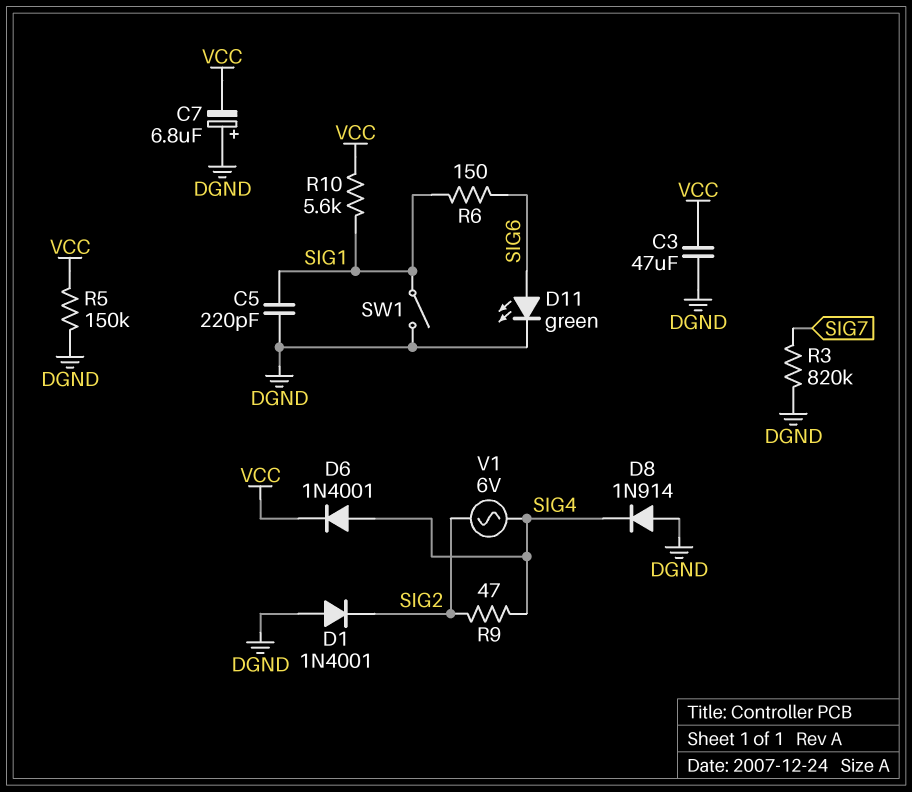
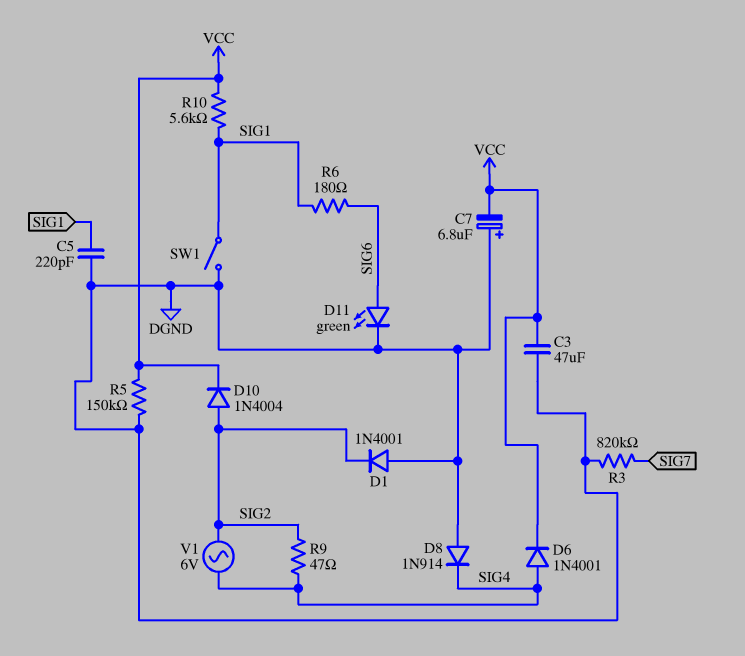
D10: none -> diode 1N4004 (A SIG2, K VCC)
R6: 150 (SIG1, SIG6) -> 180 (SIG1, SIG6)

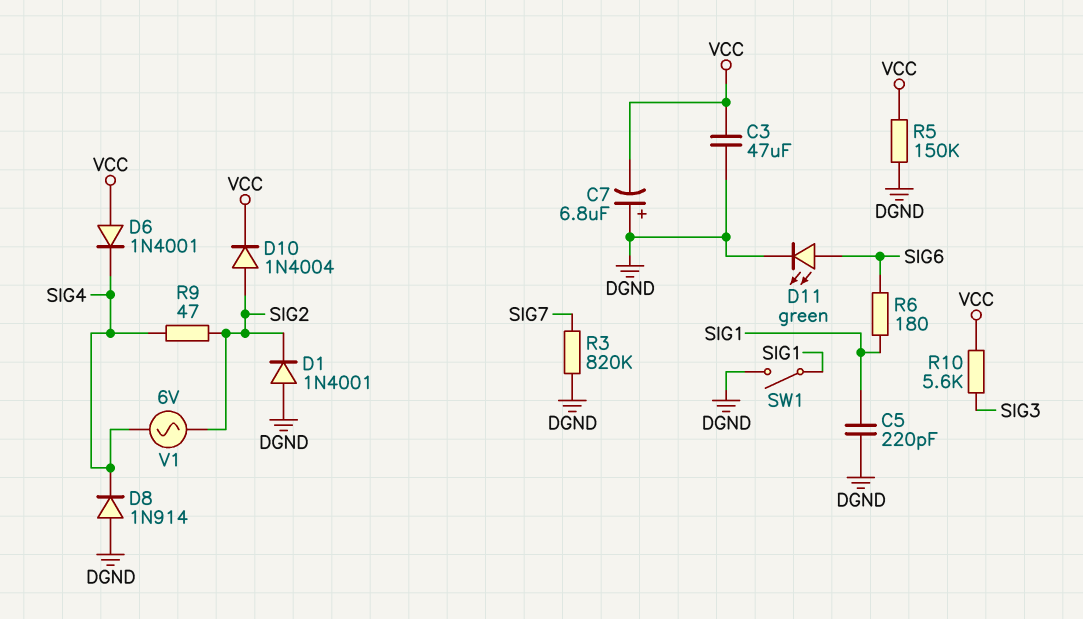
D6: diode 1N4001 (A SIG4, K VCC) -> diode 1N4001 (A VCC, K SIG4)
R10: 5.6k (SIG1, VCC) -> 5.6k (SIG3, VCC)

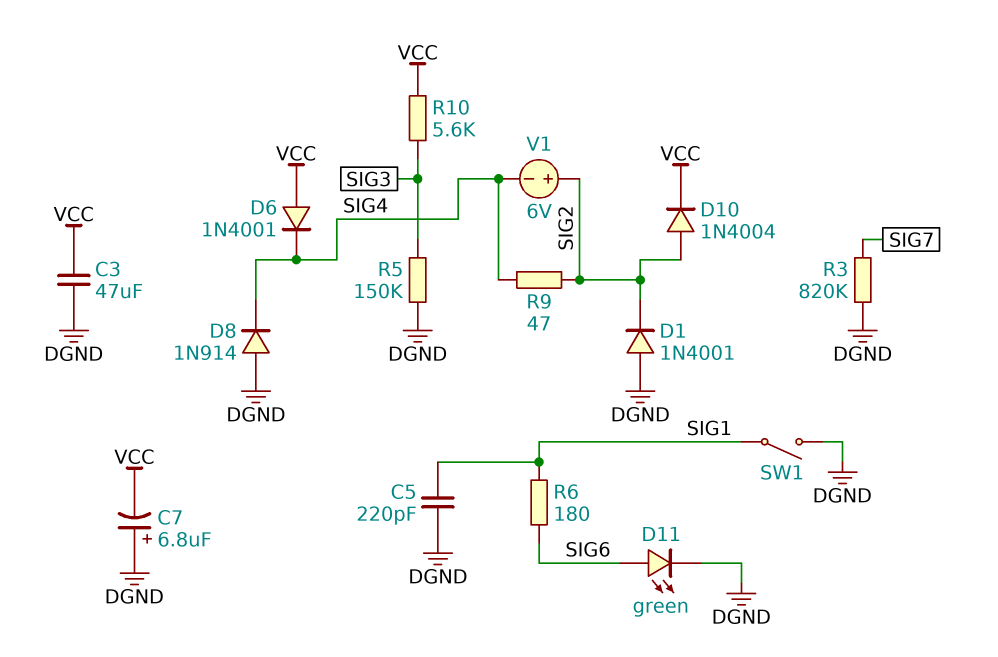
R5: 150k (DGND, VCC) -> 150k (DGND, SIG3)
V1: AC 6V (SIG2, SIG4) -> 6V (plus SIG2, minus SIG4)

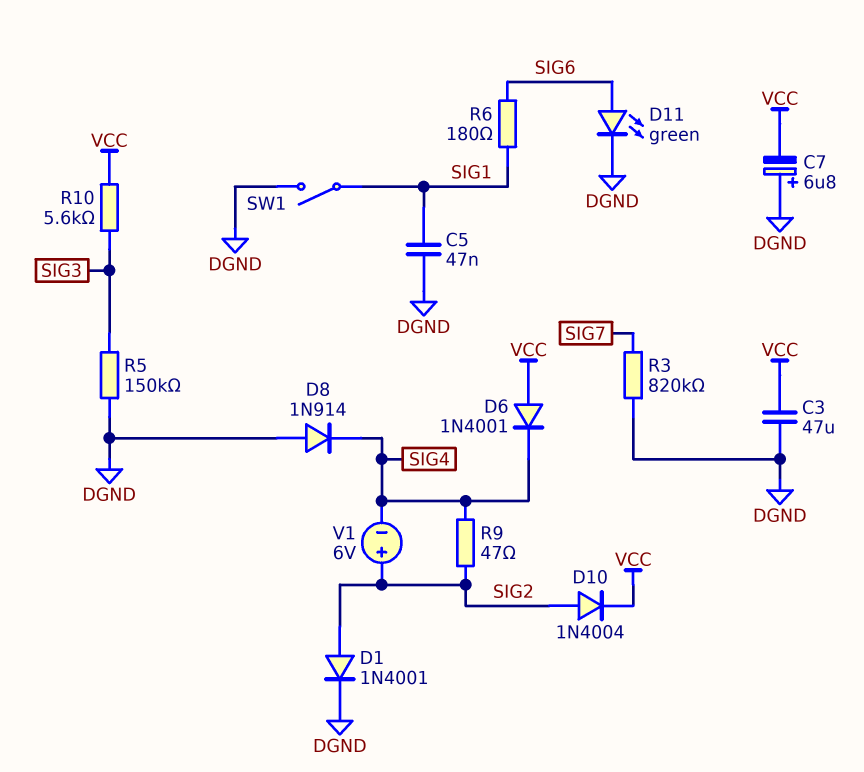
C5: 220pF (DGND, SIG1) -> 47nF (DGND, SIG1)
D1: diode 1N4001 (A DGND, K SIG2) -> diode 1N4001 (A SIG2, K DGND)

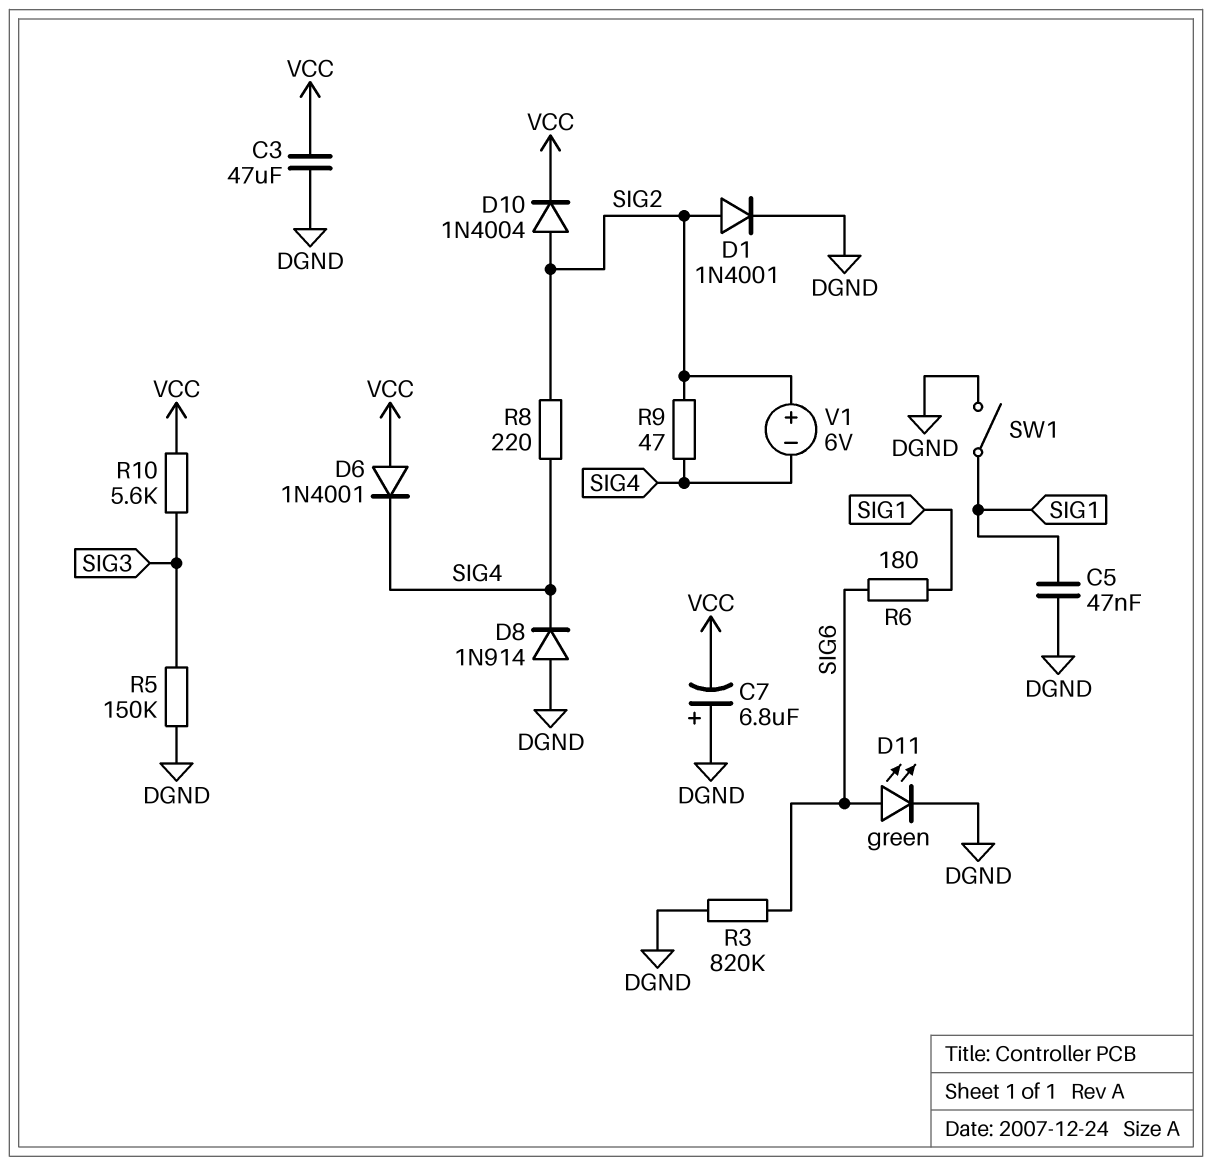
R3: 820k (DGND, SIG7) -> 820k (DGND, SIG6)
R8: none -> 220 (SIG2, SIG4)

